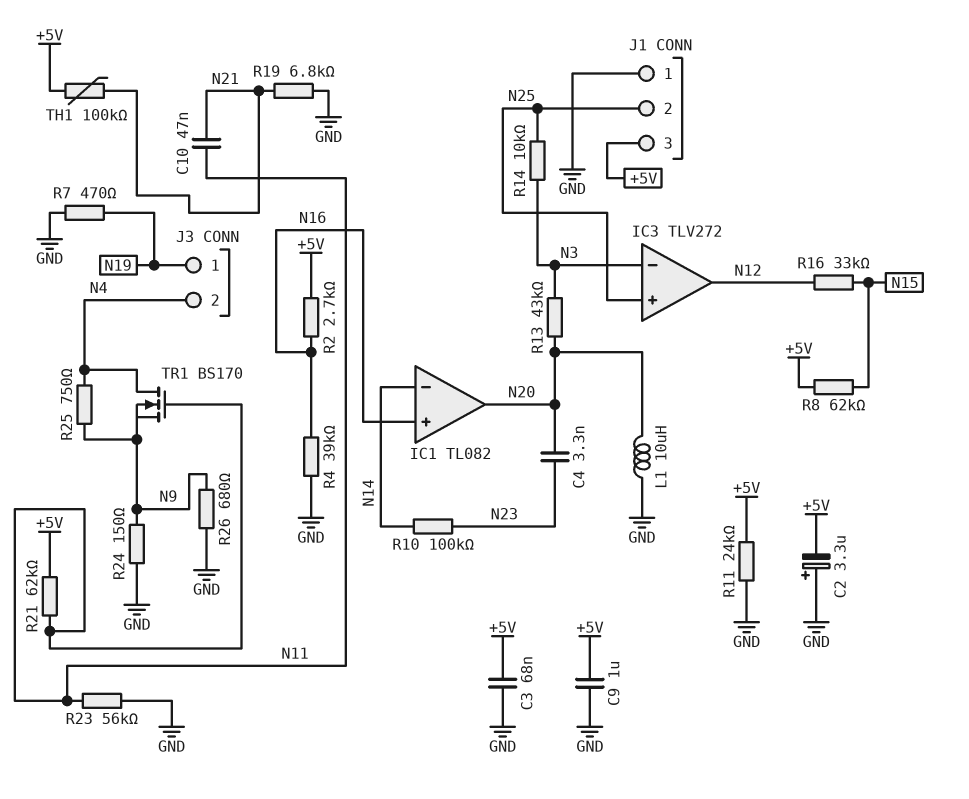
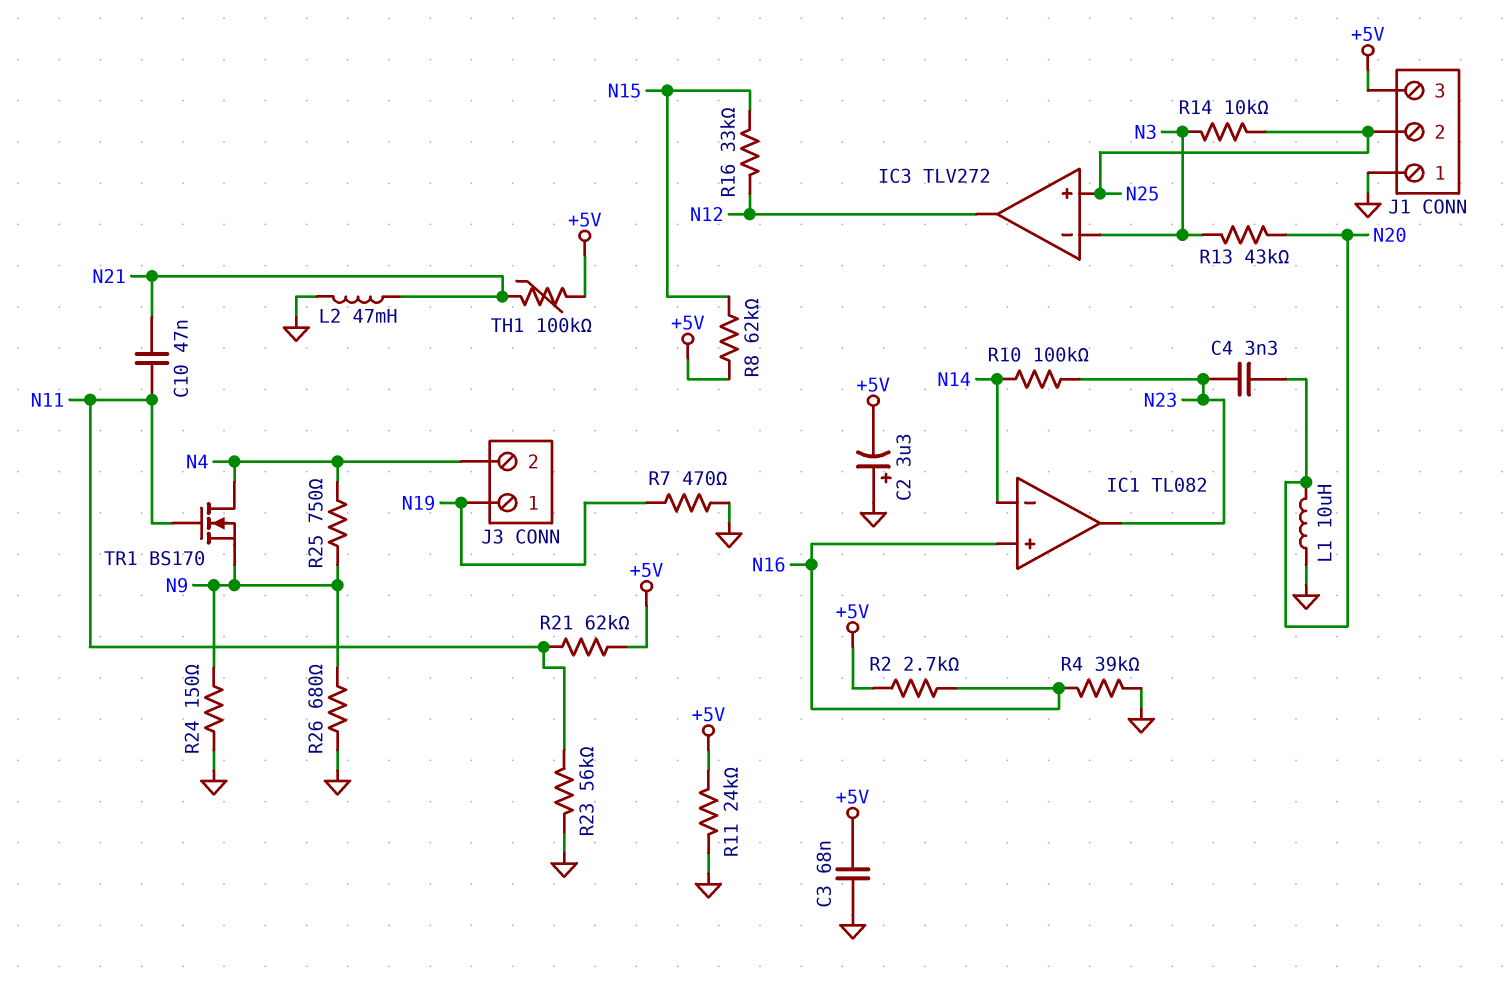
C9: 1uF (+5V, GND) -> none
IC1 pin out: N20 -> N23
L2: none -> 47mH (GND, N21)
R19: 6.8k (GND, N21) -> none

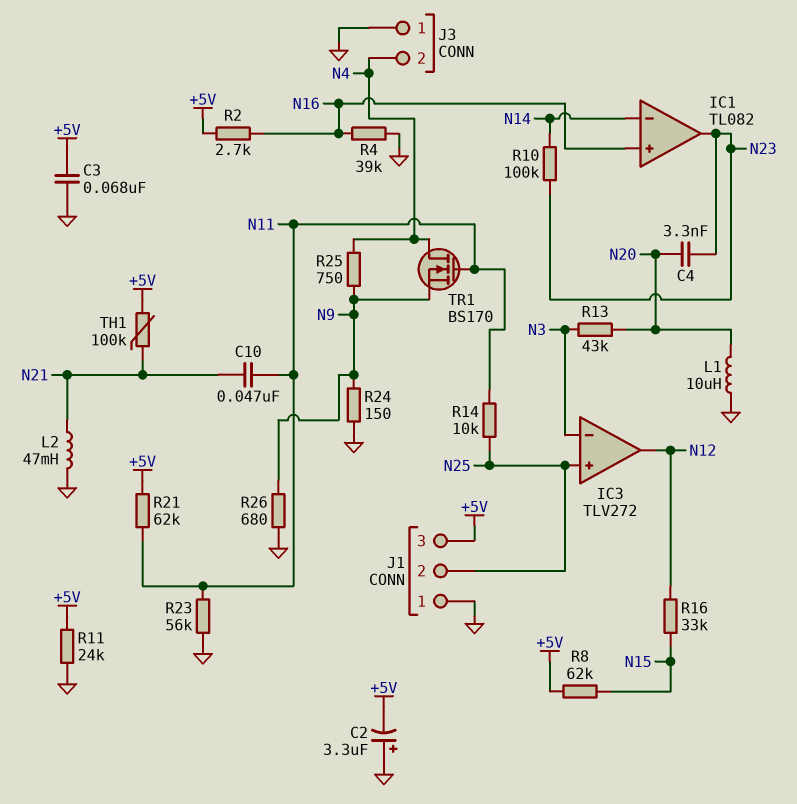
J3 pin 1: N19 -> GND
R7: 470 (GND, N19) -> none
R14: 10k (N3, N25) -> 10k (N11, N25)

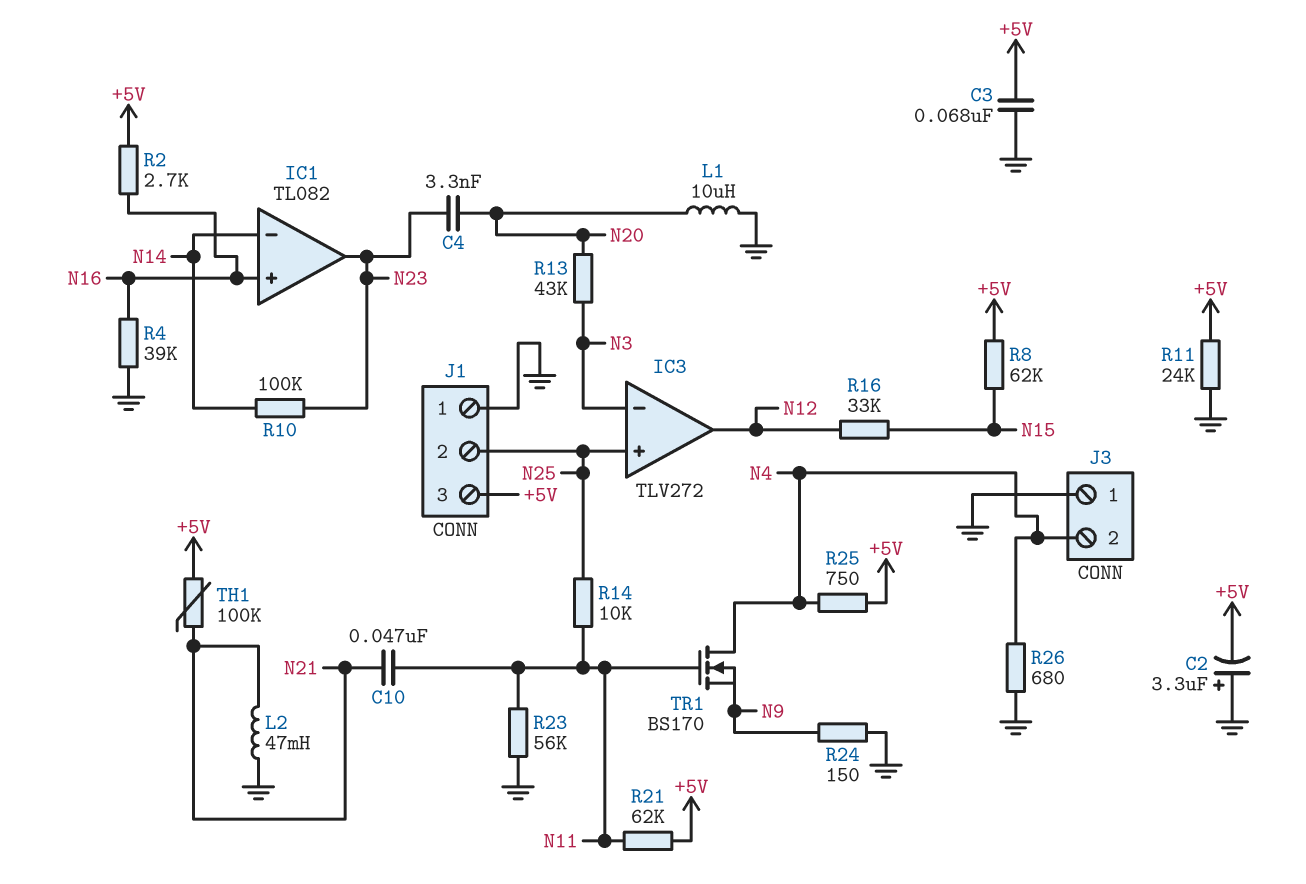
R25: 750 (N4, N9) -> 750 (+5V, N4)
R26: 680 (GND, N9) -> 680 (GND, N4)

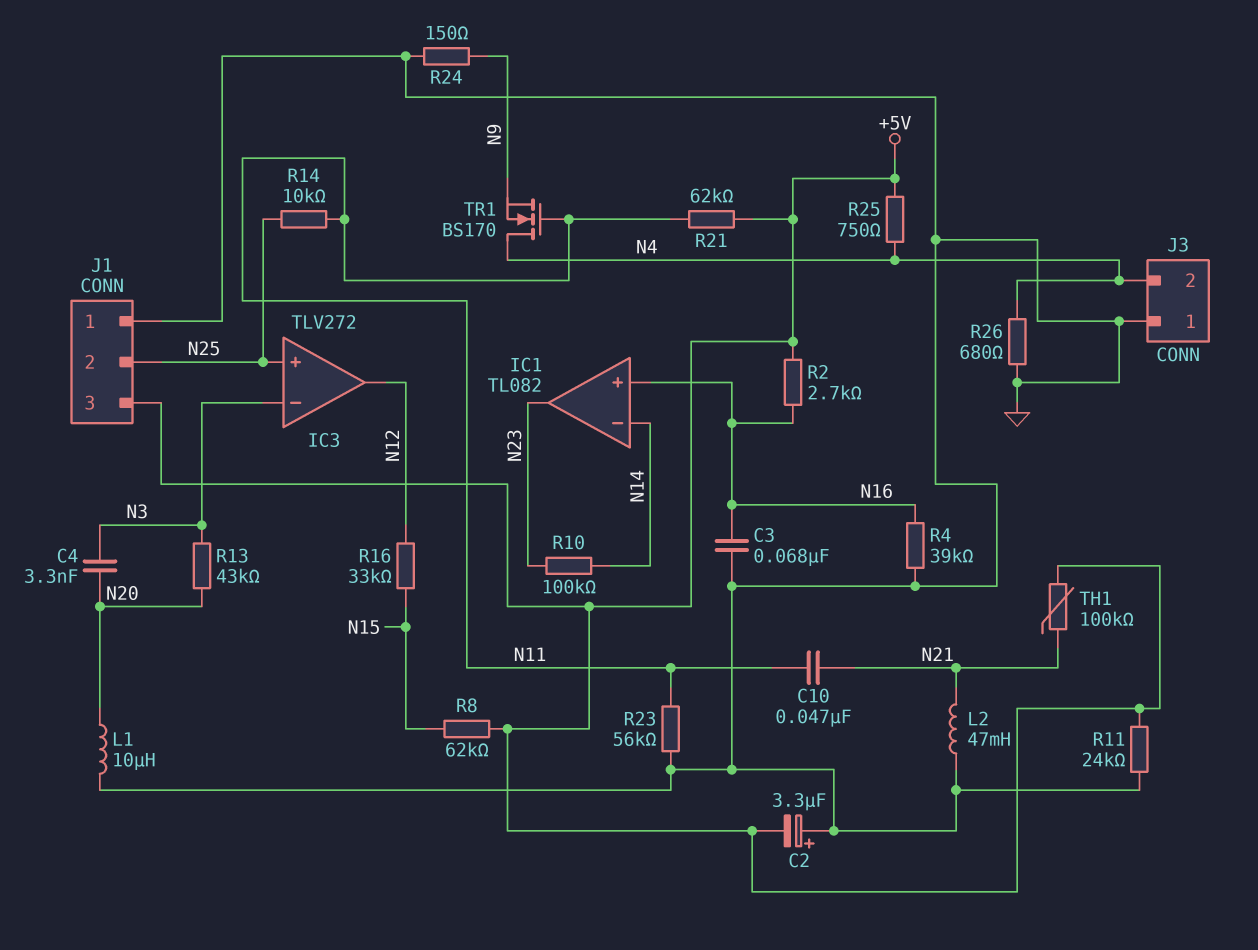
C3: 68nF (+5V, GND) -> 68nF (GND, N16)
C4: 3.3nF (N20, N23) -> 3.3nF (N3, N20)

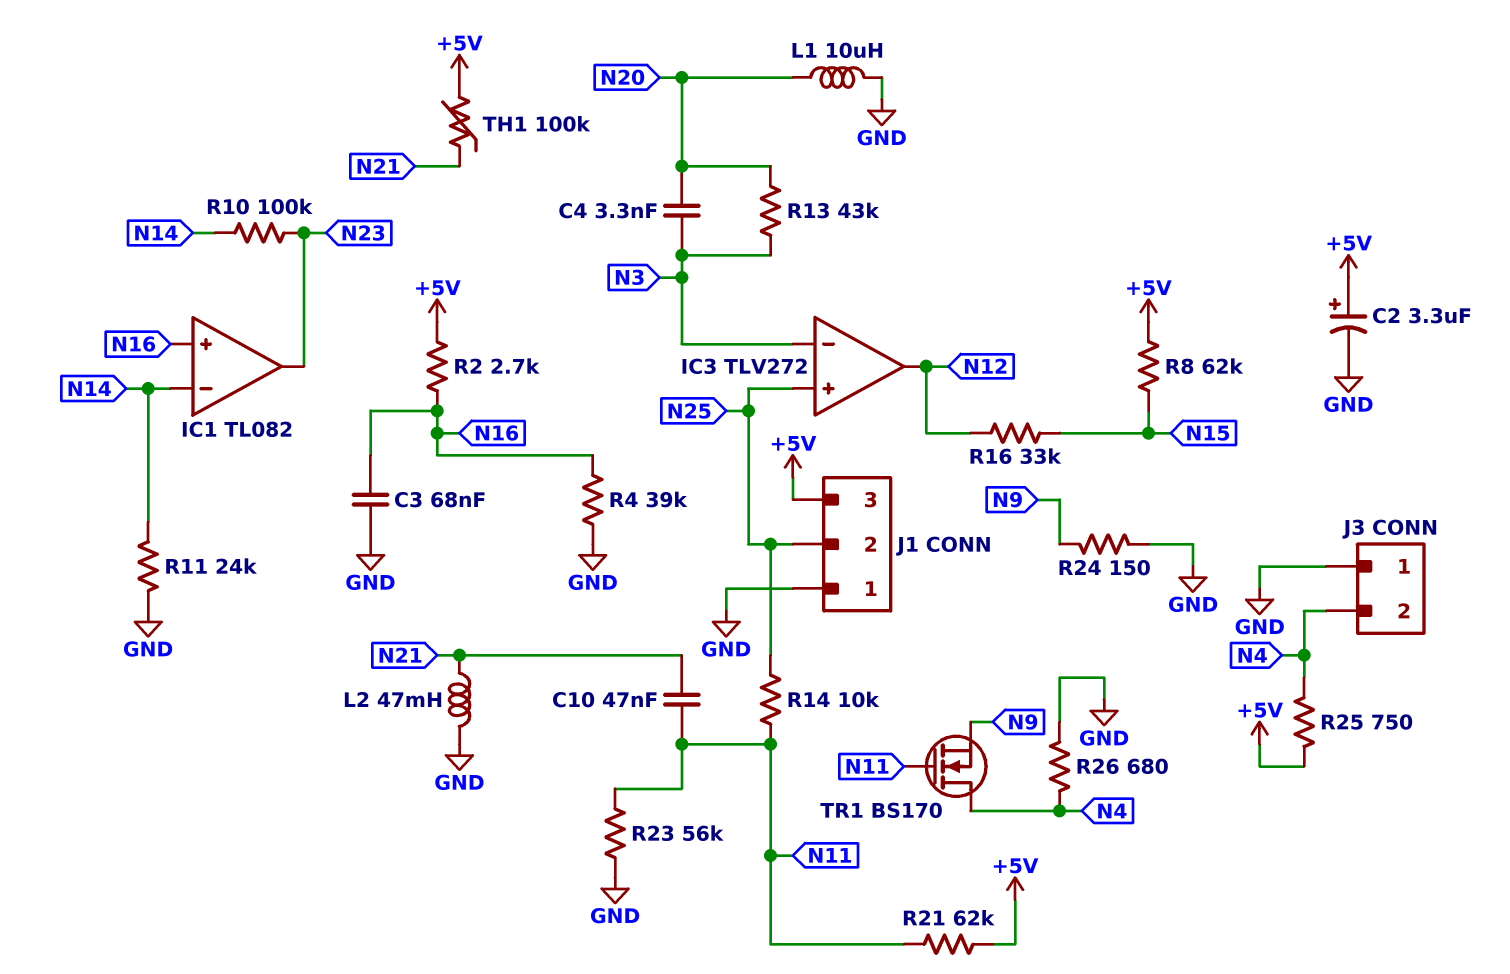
C2: 3.3uF (plus GND, minus +5V) -> 3.3uF (plus +5V, minus GND)
R11: 24k (+5V, GND) -> 24k (GND, N14)

